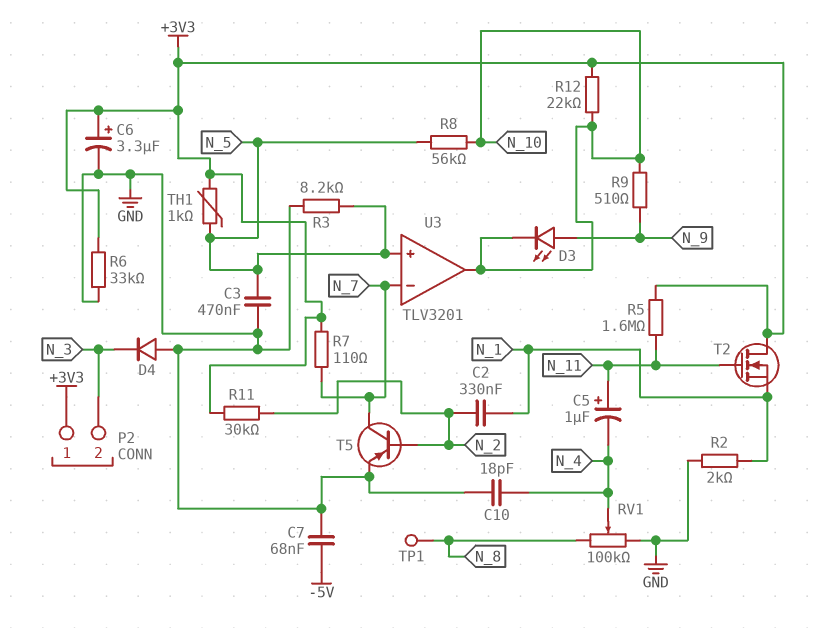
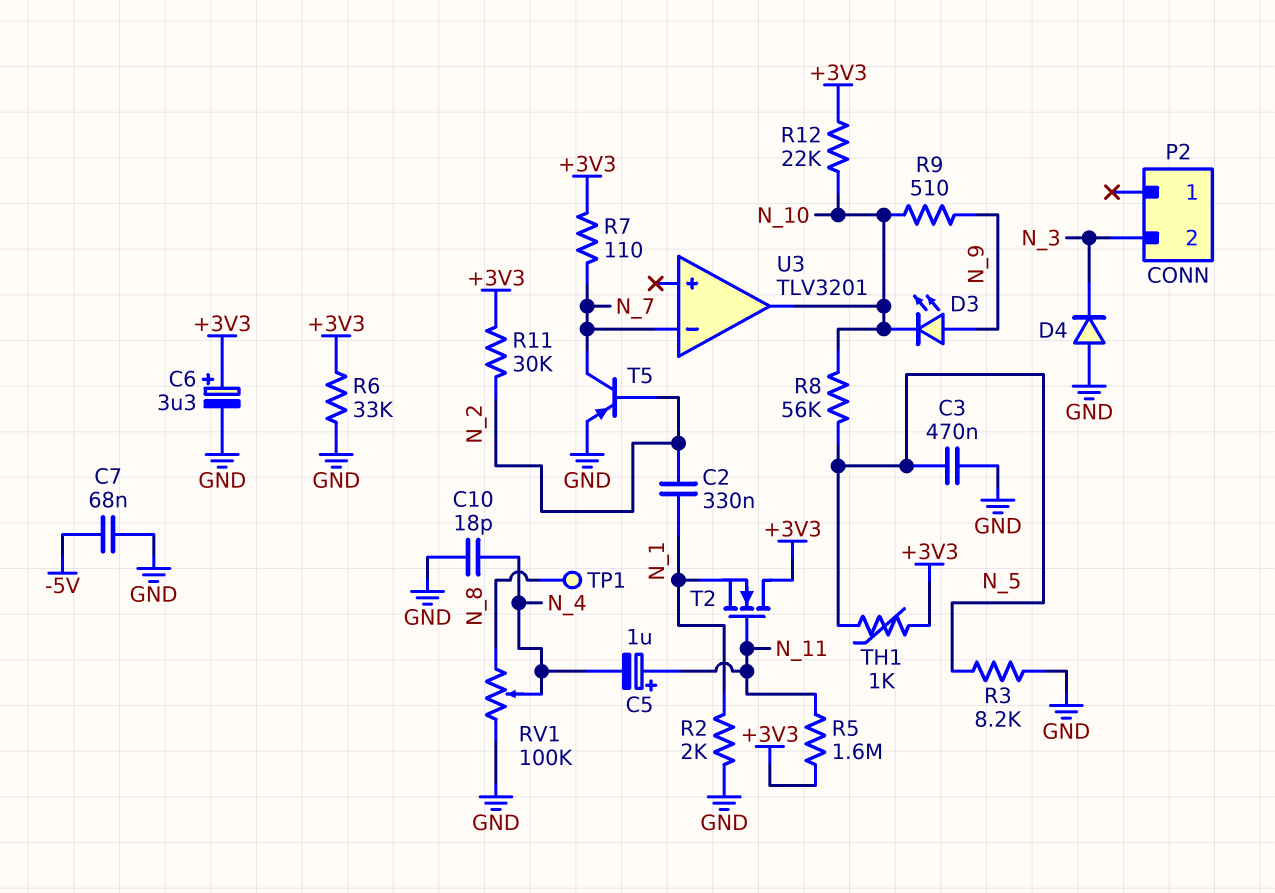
P2 pin 1: +3V3 -> none
U3 pin in+: N_5 -> none

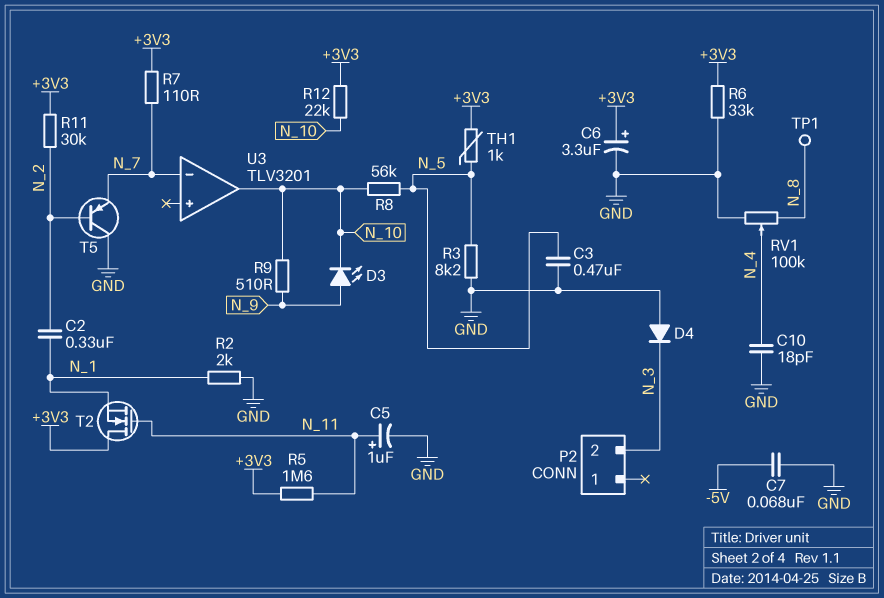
C5: 1uF (plus N_11, minus N_4) -> 1uF (plus N_11, minus GND)
T5: PNP (B N_2, C N_7, E GND) -> PNP (B N_2, C GND, E N_7)

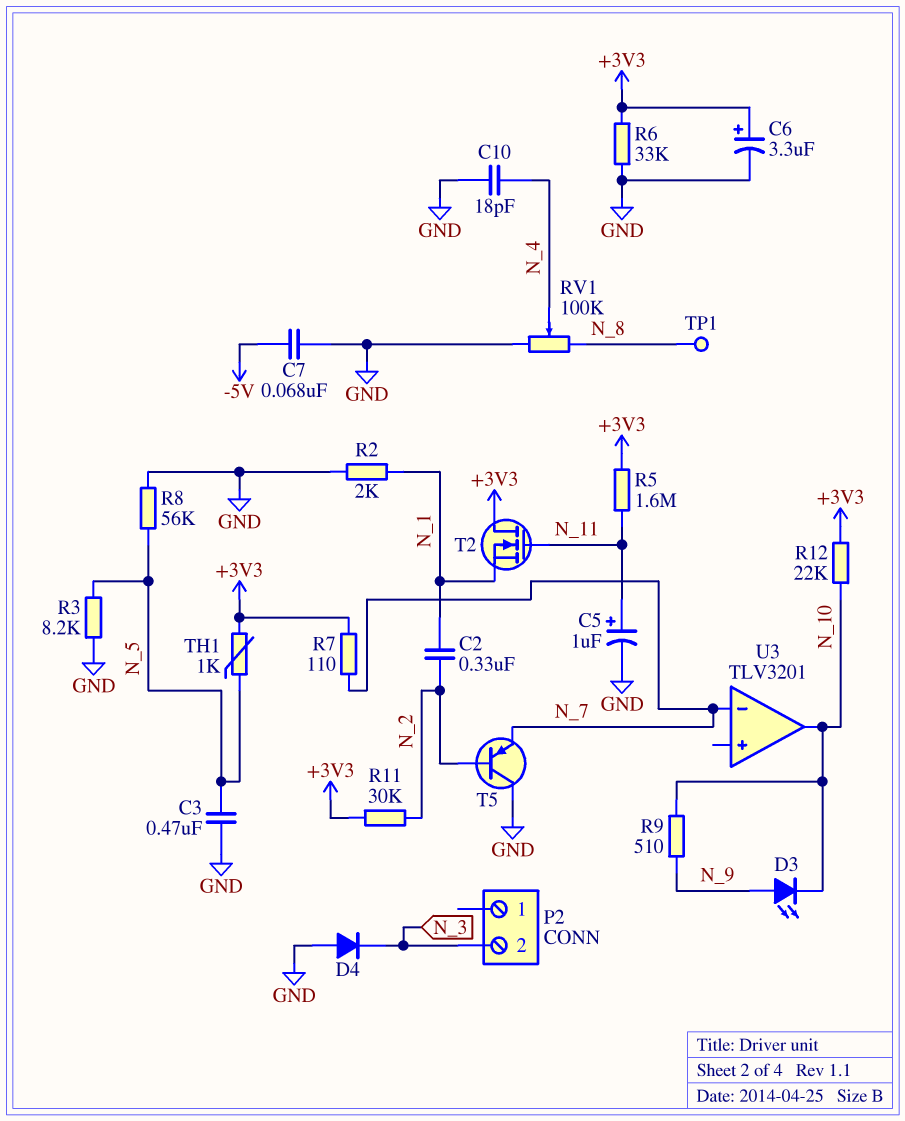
R8: 56k (N_5, N_10) -> 56k (GND, N_5)

